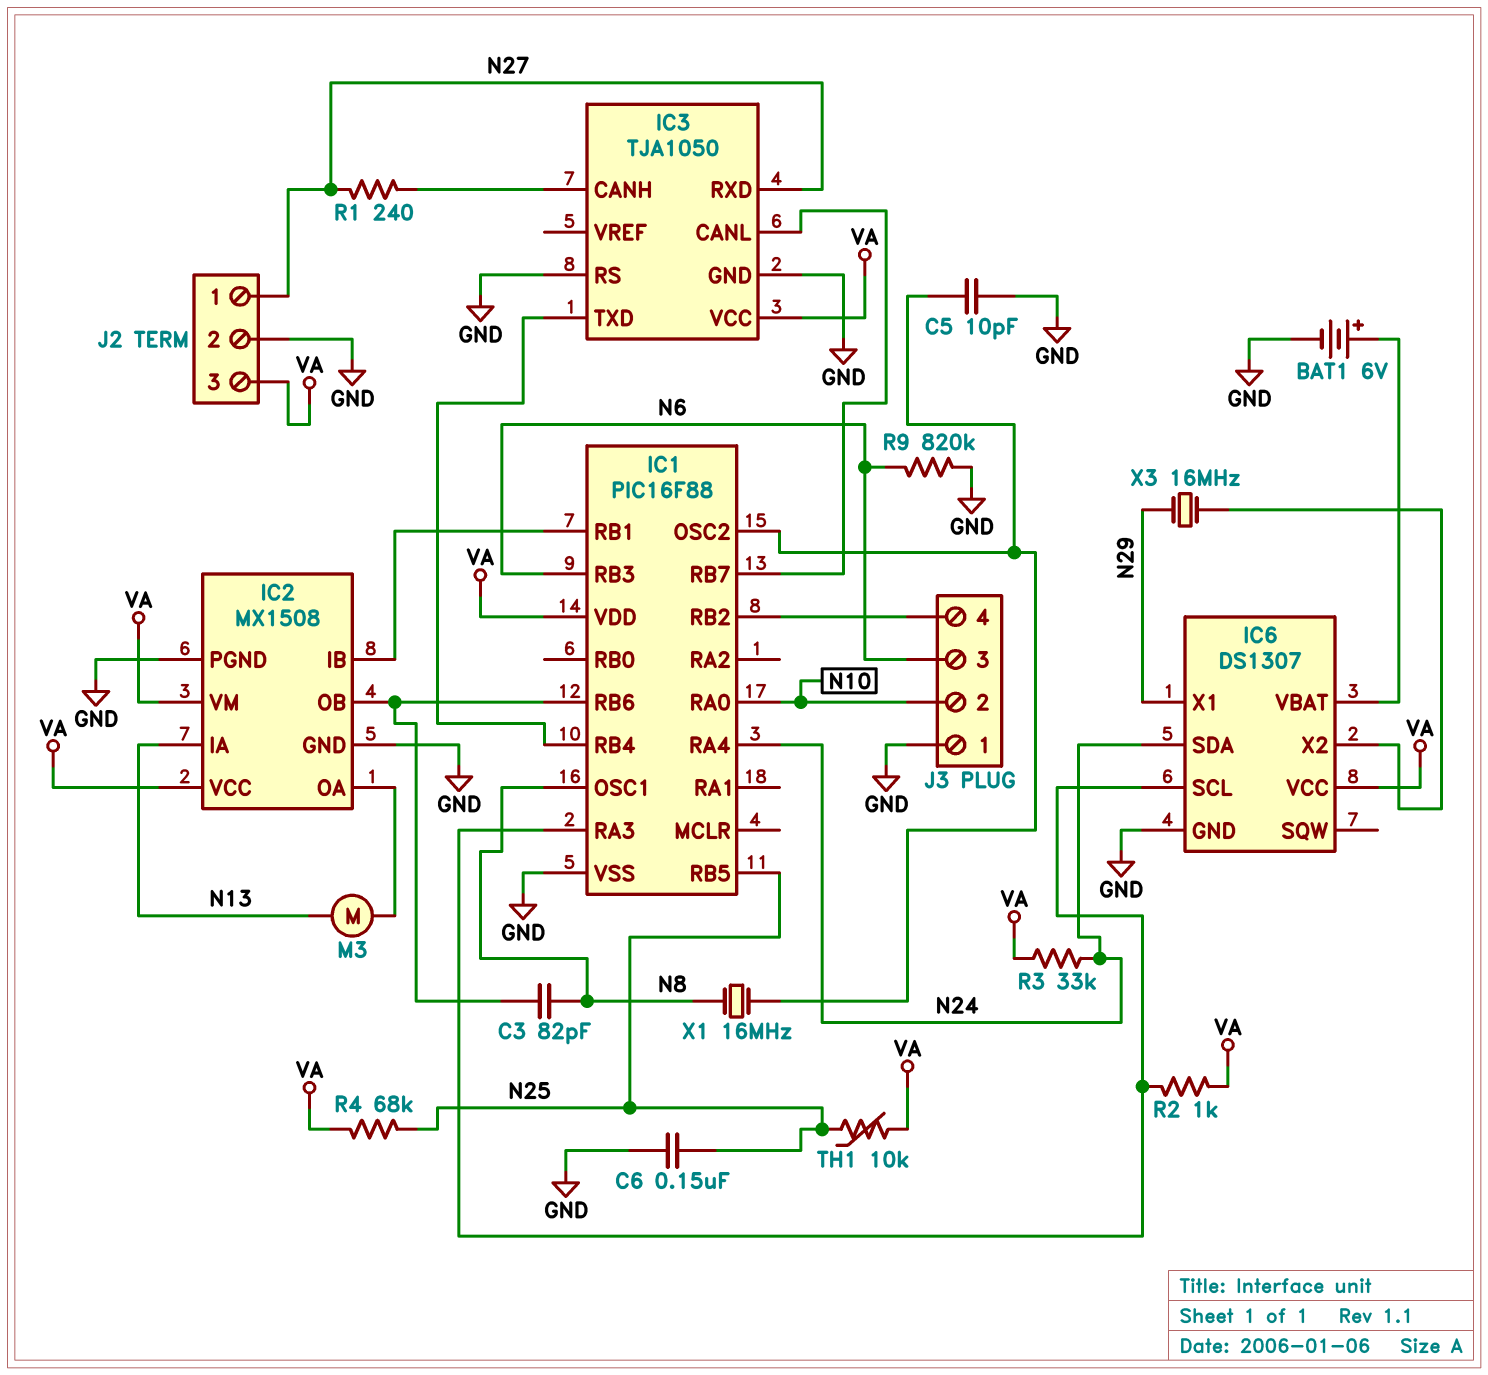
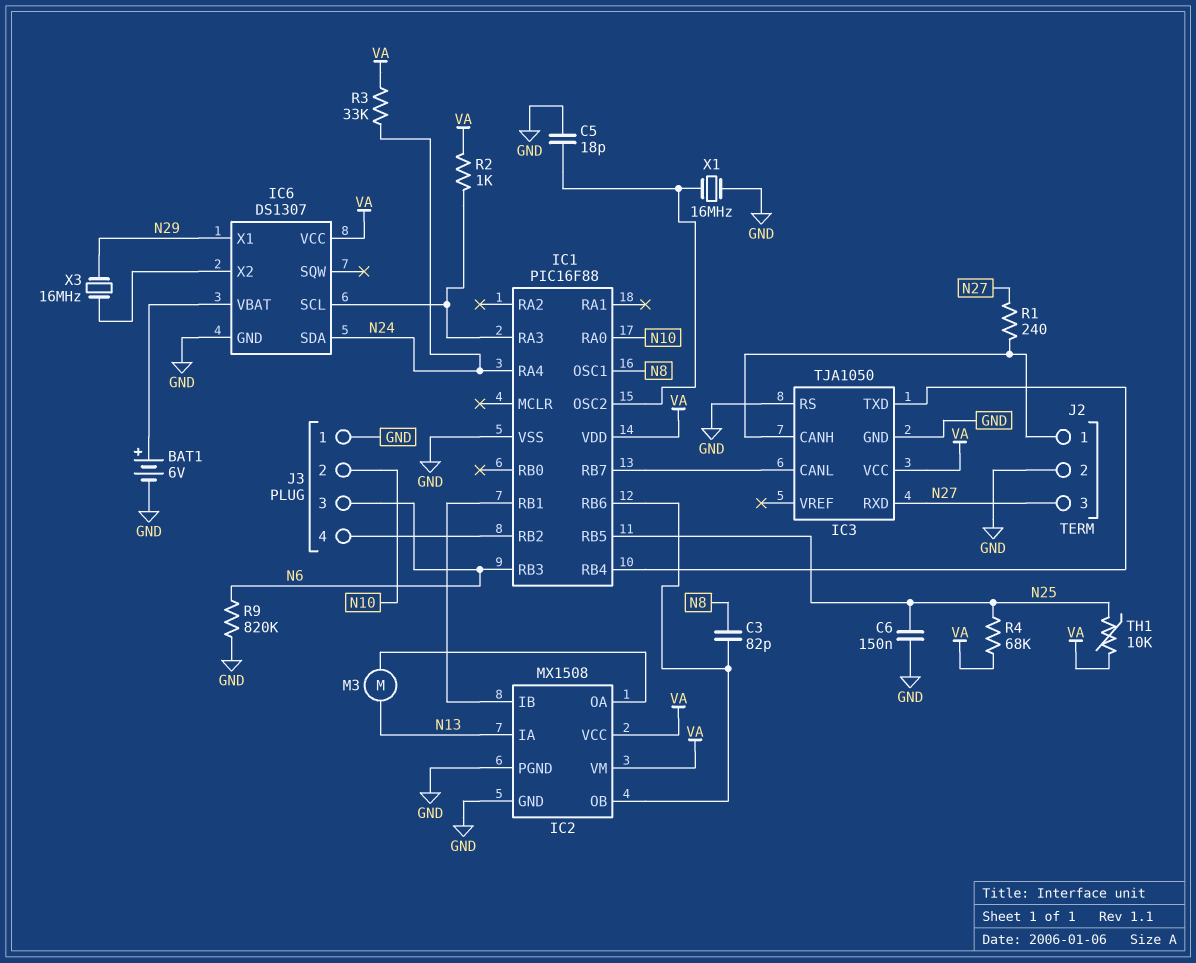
C5: 10pF (GND, IC1/OSC2) -> 18pF (GND, IC1/OSC2)
J2 pin 1: N27 -> IC3/CANH
J2 pin 3: VA -> N27
X1: 16MHz (IC1/OSC2, N8) -> 16MHz (GND, IC1/OSC2)

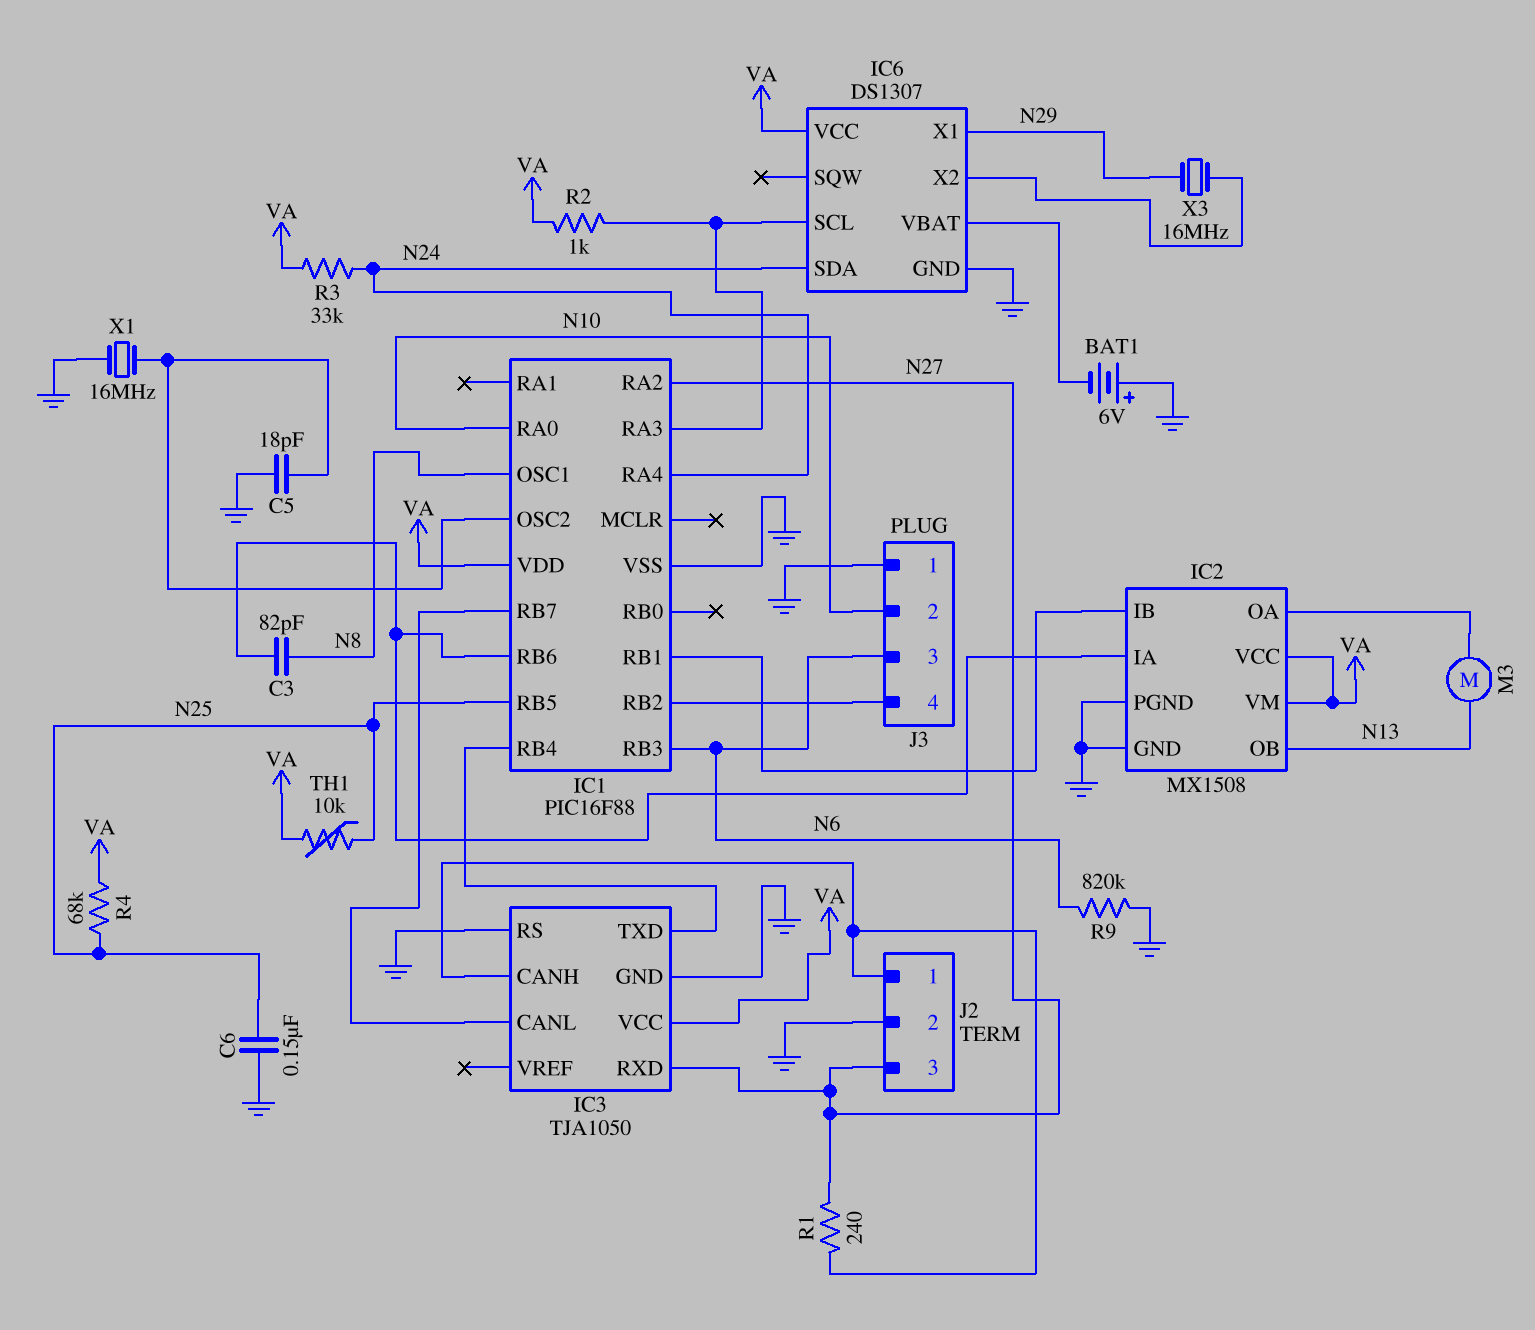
BAT1: 6V (plus IC6/VBAT, minus GND) -> 6V (plus GND, minus IC6/VBAT)
IC1 pin RA2: none -> N27
IC2 pin IA: N13 -> IC1/RB6
IC2 pin OB: IC1/RB6 -> N13

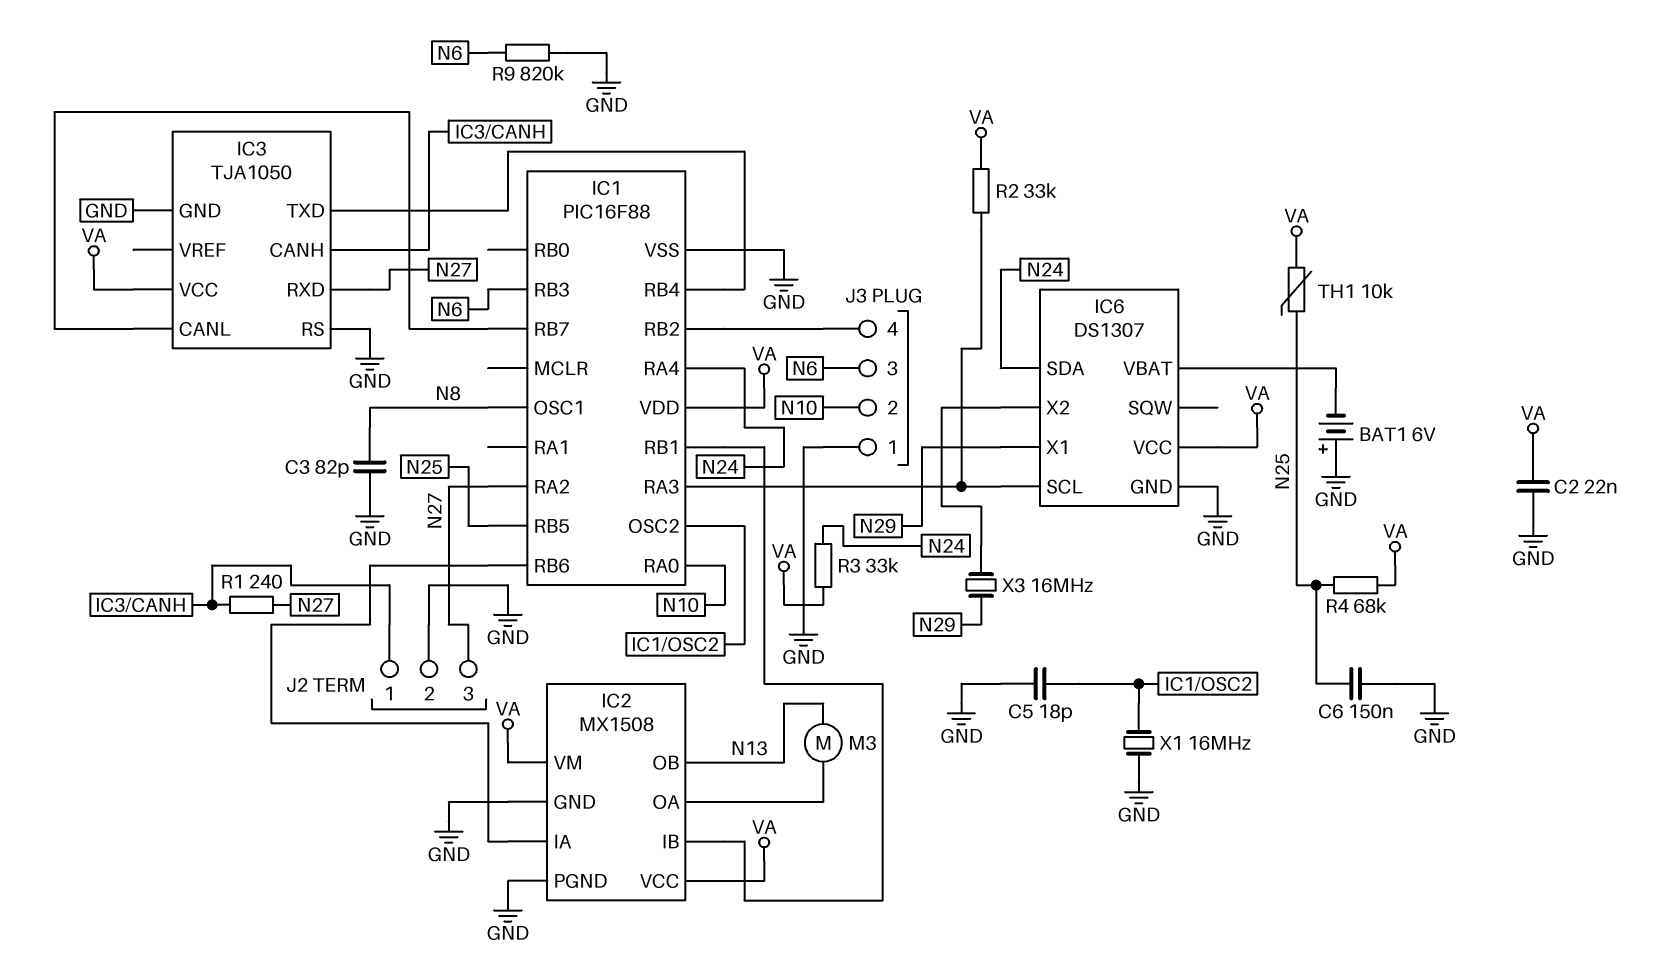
C2: none -> 22nF (GND, VA)
C3: 82pF (IC1/RB6, N8) -> 82pF (GND, N8)
R2: 1k (IC1/RA3, VA) -> 33k (IC1/RA3, VA)

